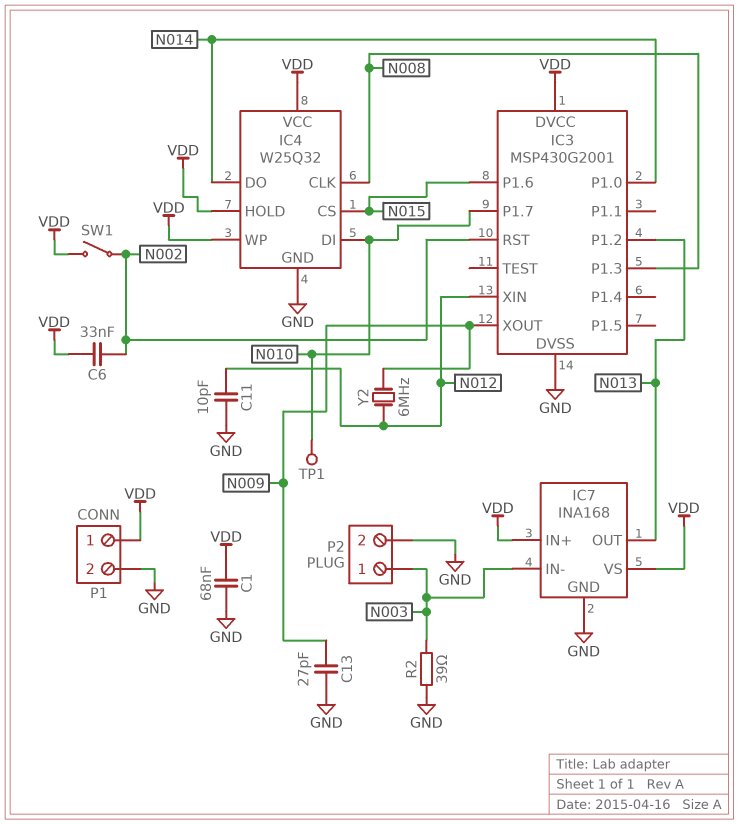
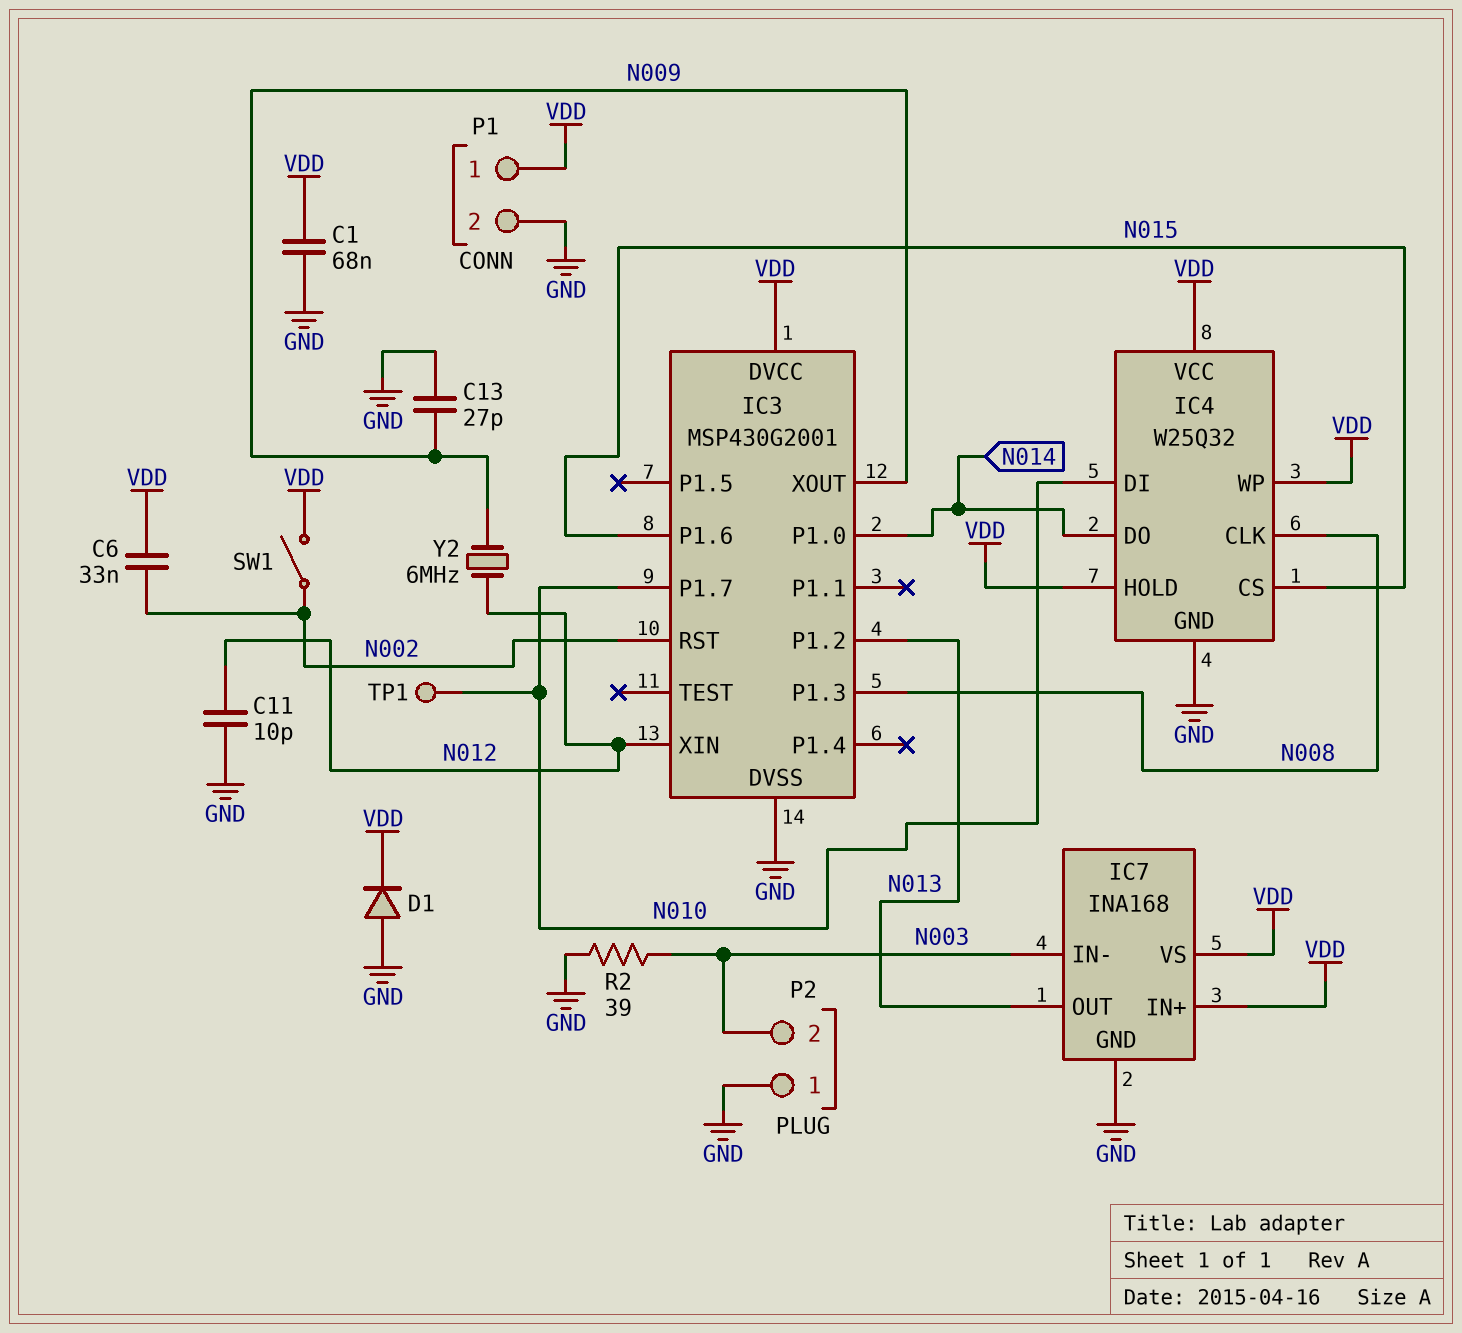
D1: none -> diode (A GND, K VDD)
P2 pin 1: N003 -> GND
P2 pin 2: GND -> N003

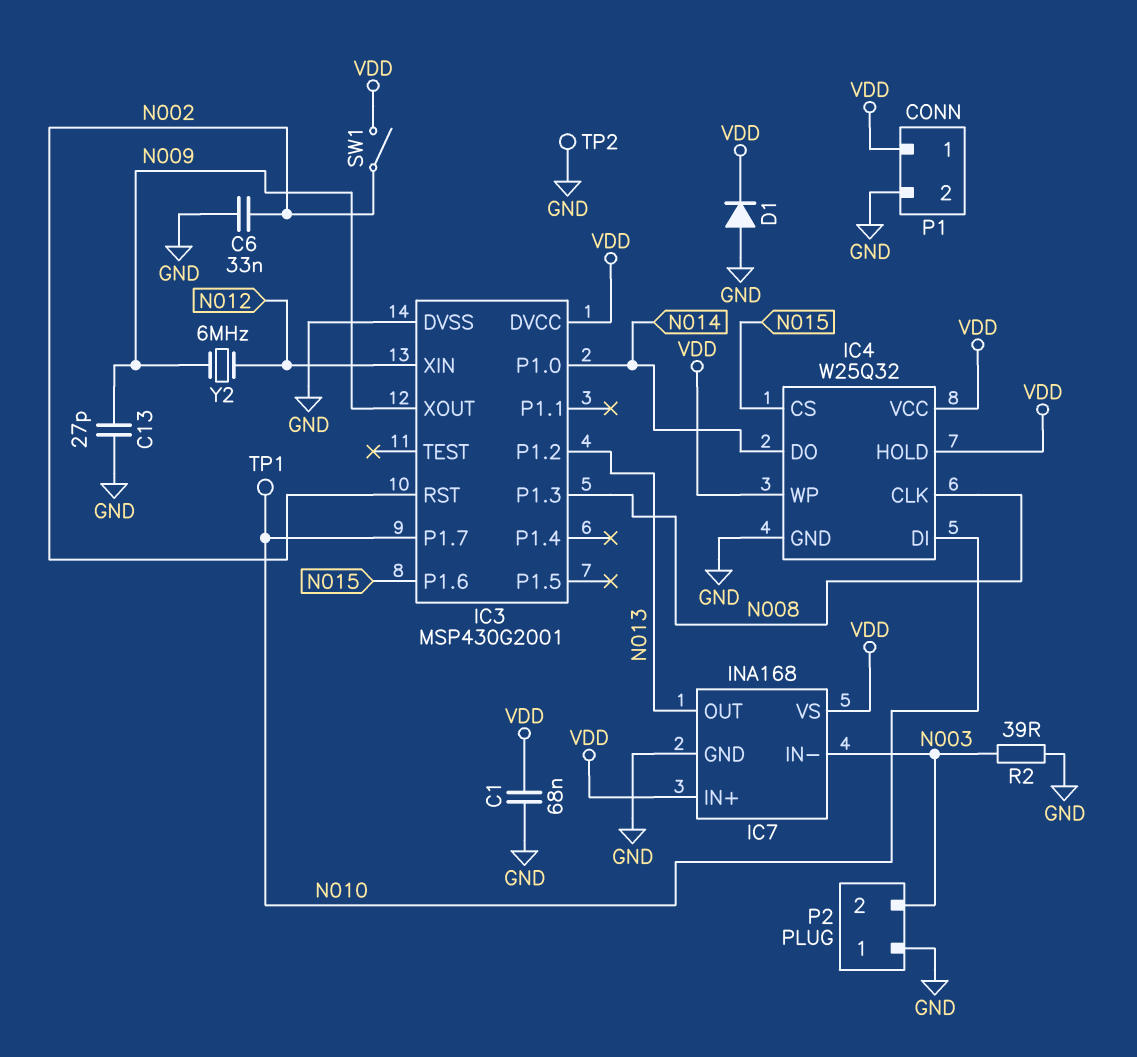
C6: 33nF (N002, VDD) -> 33nF (GND, N002)
C11: 10pF (GND, N012) -> none
TP2: none -> test point (GND)

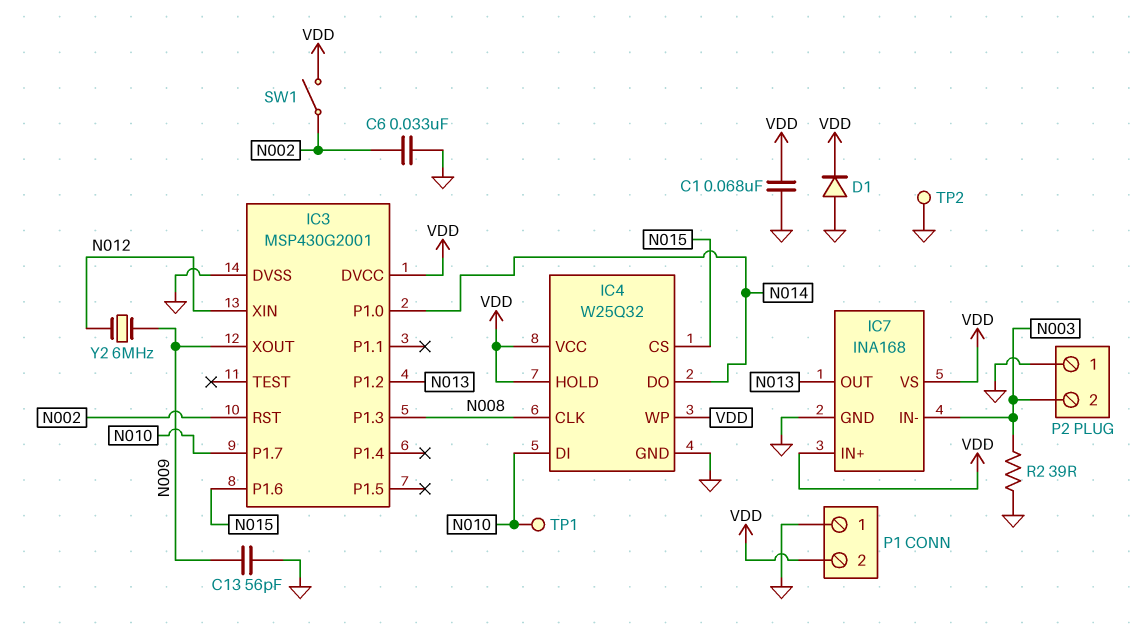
C13: 27pF (GND, N009) -> 56pF (GND, N009)
P1 pin 1: VDD -> GND
P1 pin 2: GND -> VDD

